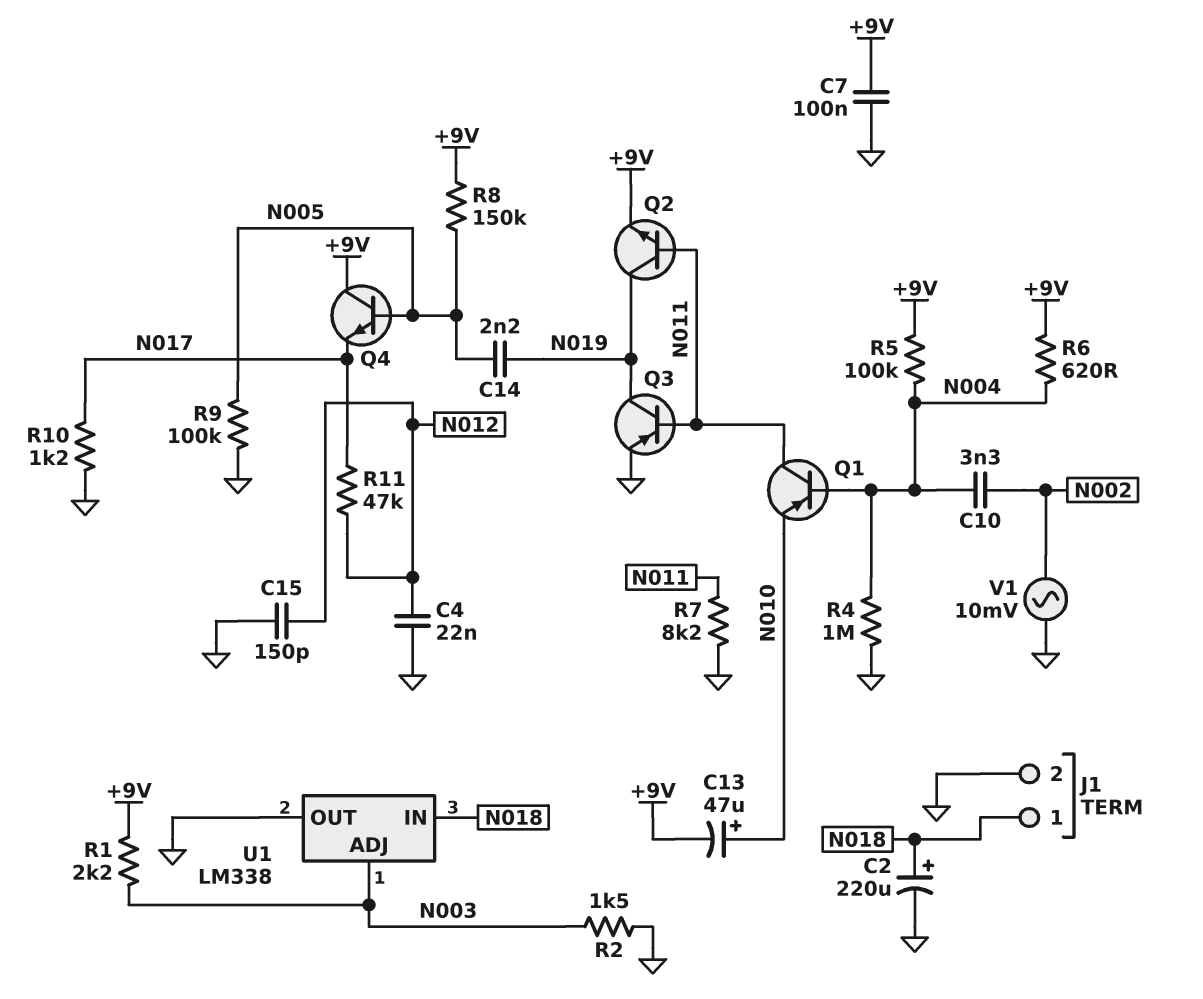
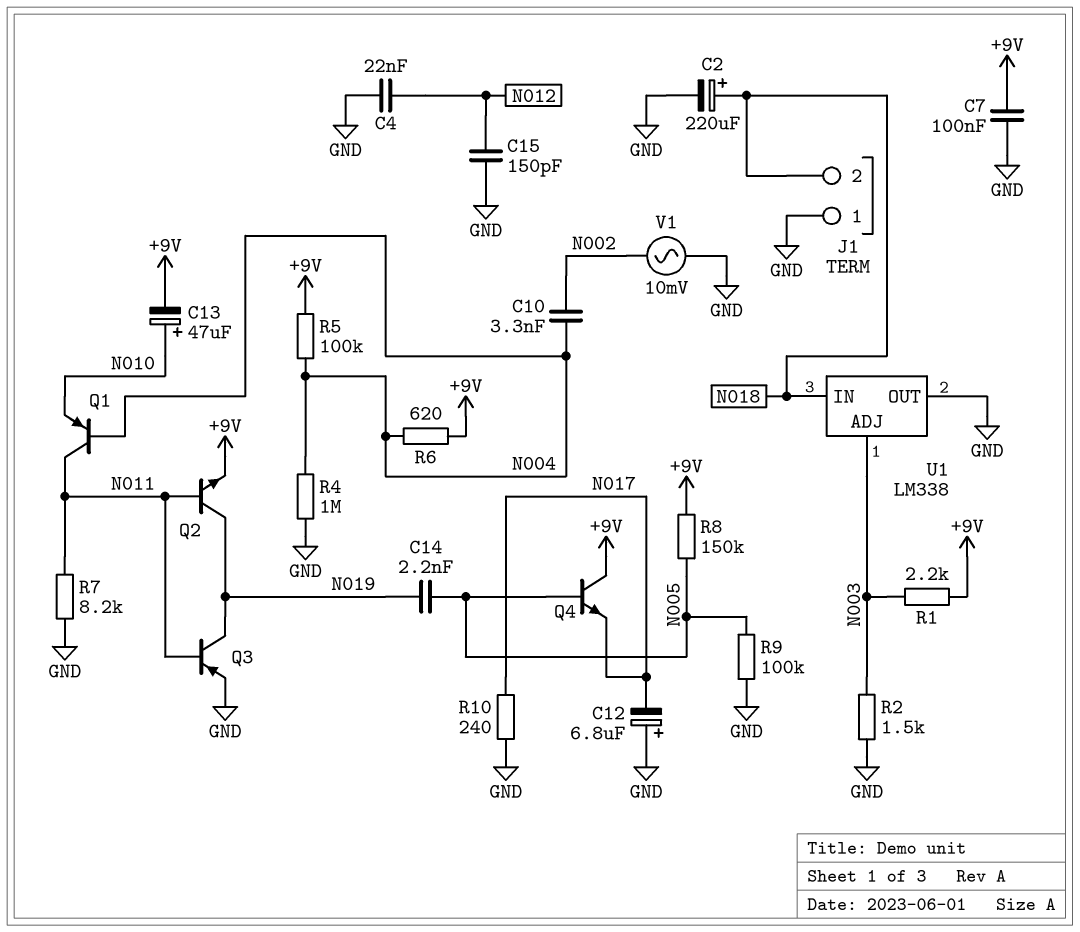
C12: none -> 6.8uF (plus GND, minus N017)
J1 pin 1: N018 -> GND
J1 pin 2: GND -> N018
R10: 1.2k (GND, N017) -> 240 (GND, N017)
R11: 47k (N012, N017) -> none

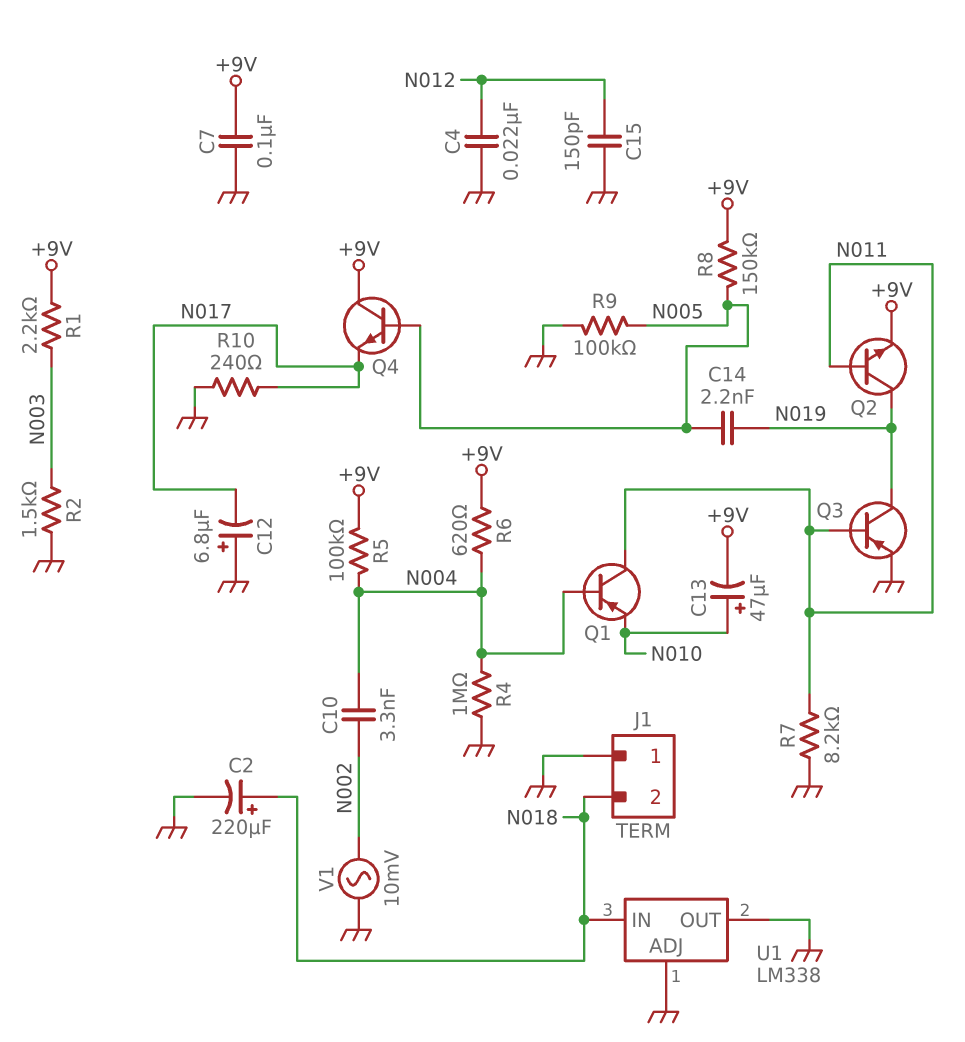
U1 pin ADJ: N003 -> GND

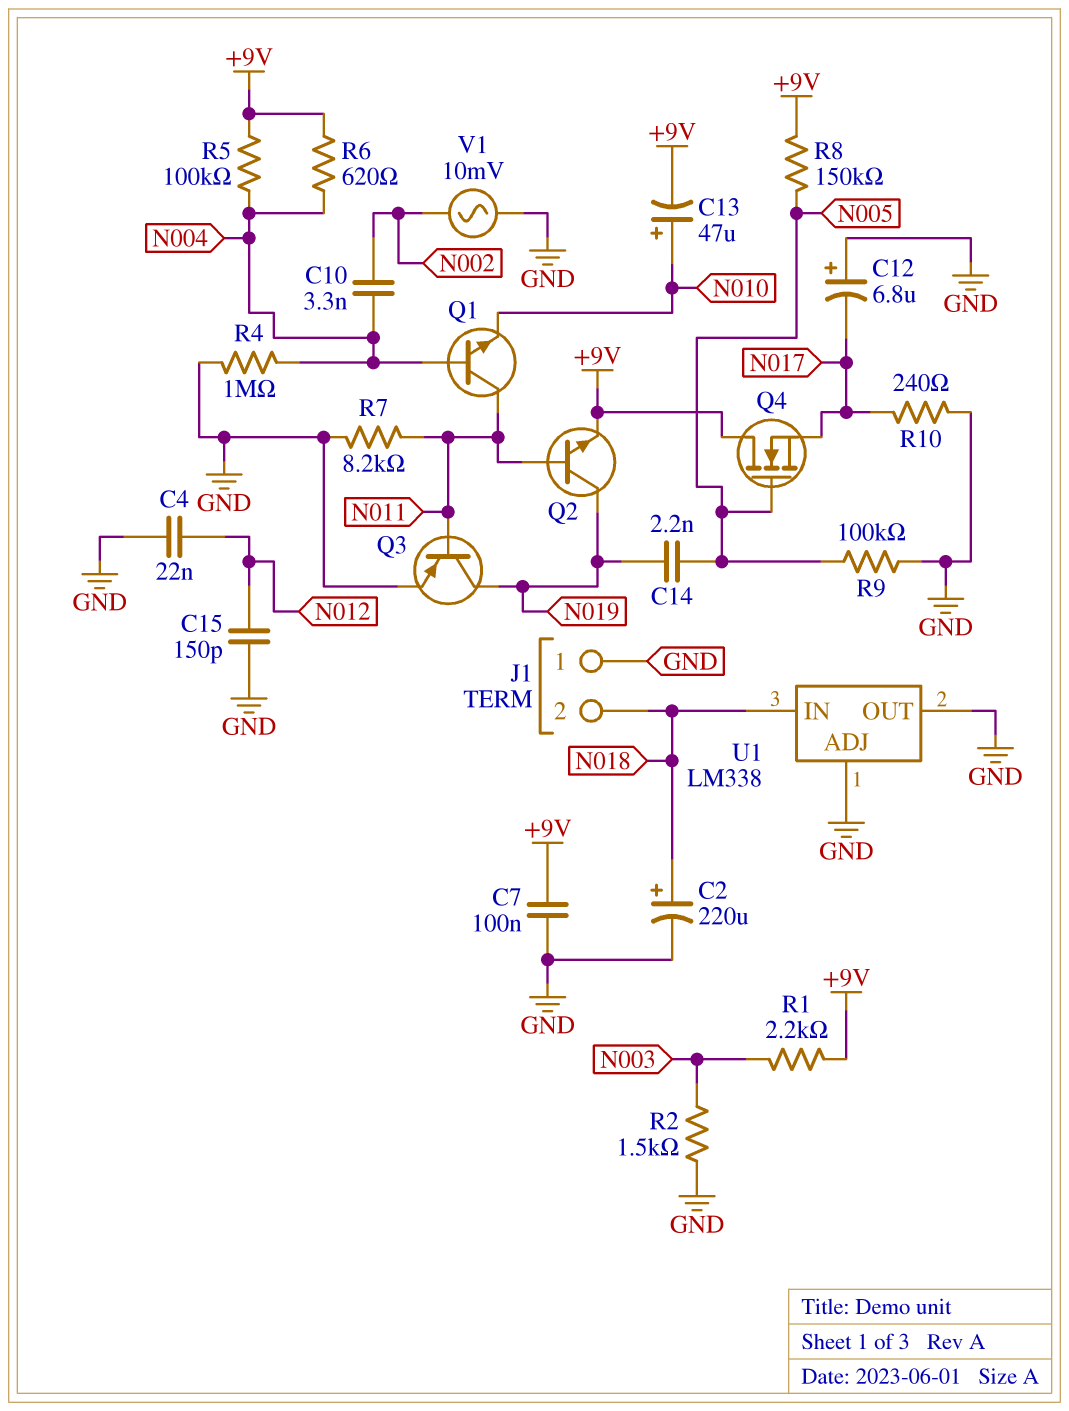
Q1: PNP (B N004, C N011, E N010) -> NPN (B N004, C N011, E N010)
Q4: NPN (B N005, C +9V, E N017) -> NMOS (G N005, D +9V, S N017)

